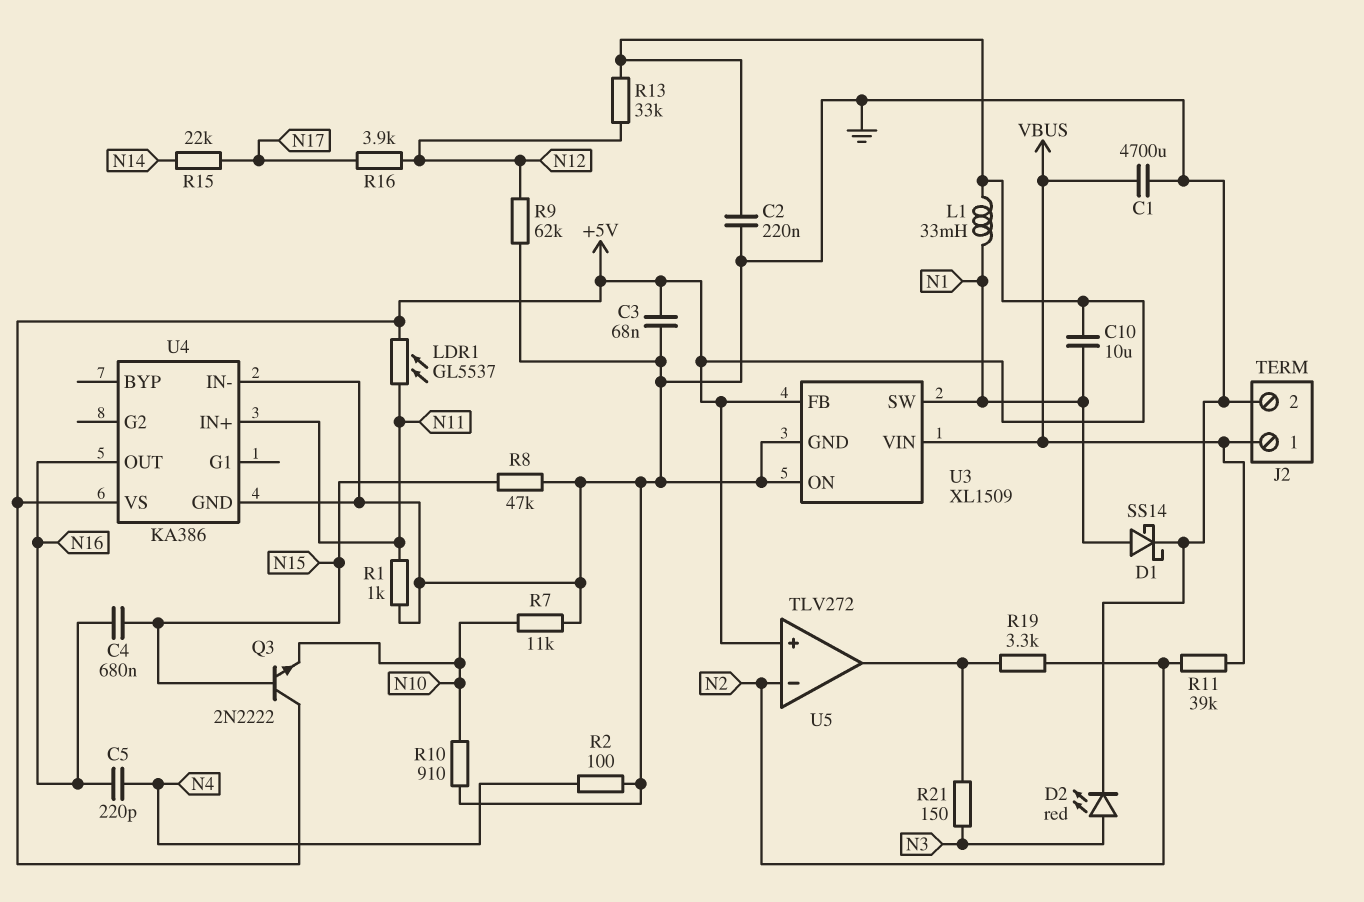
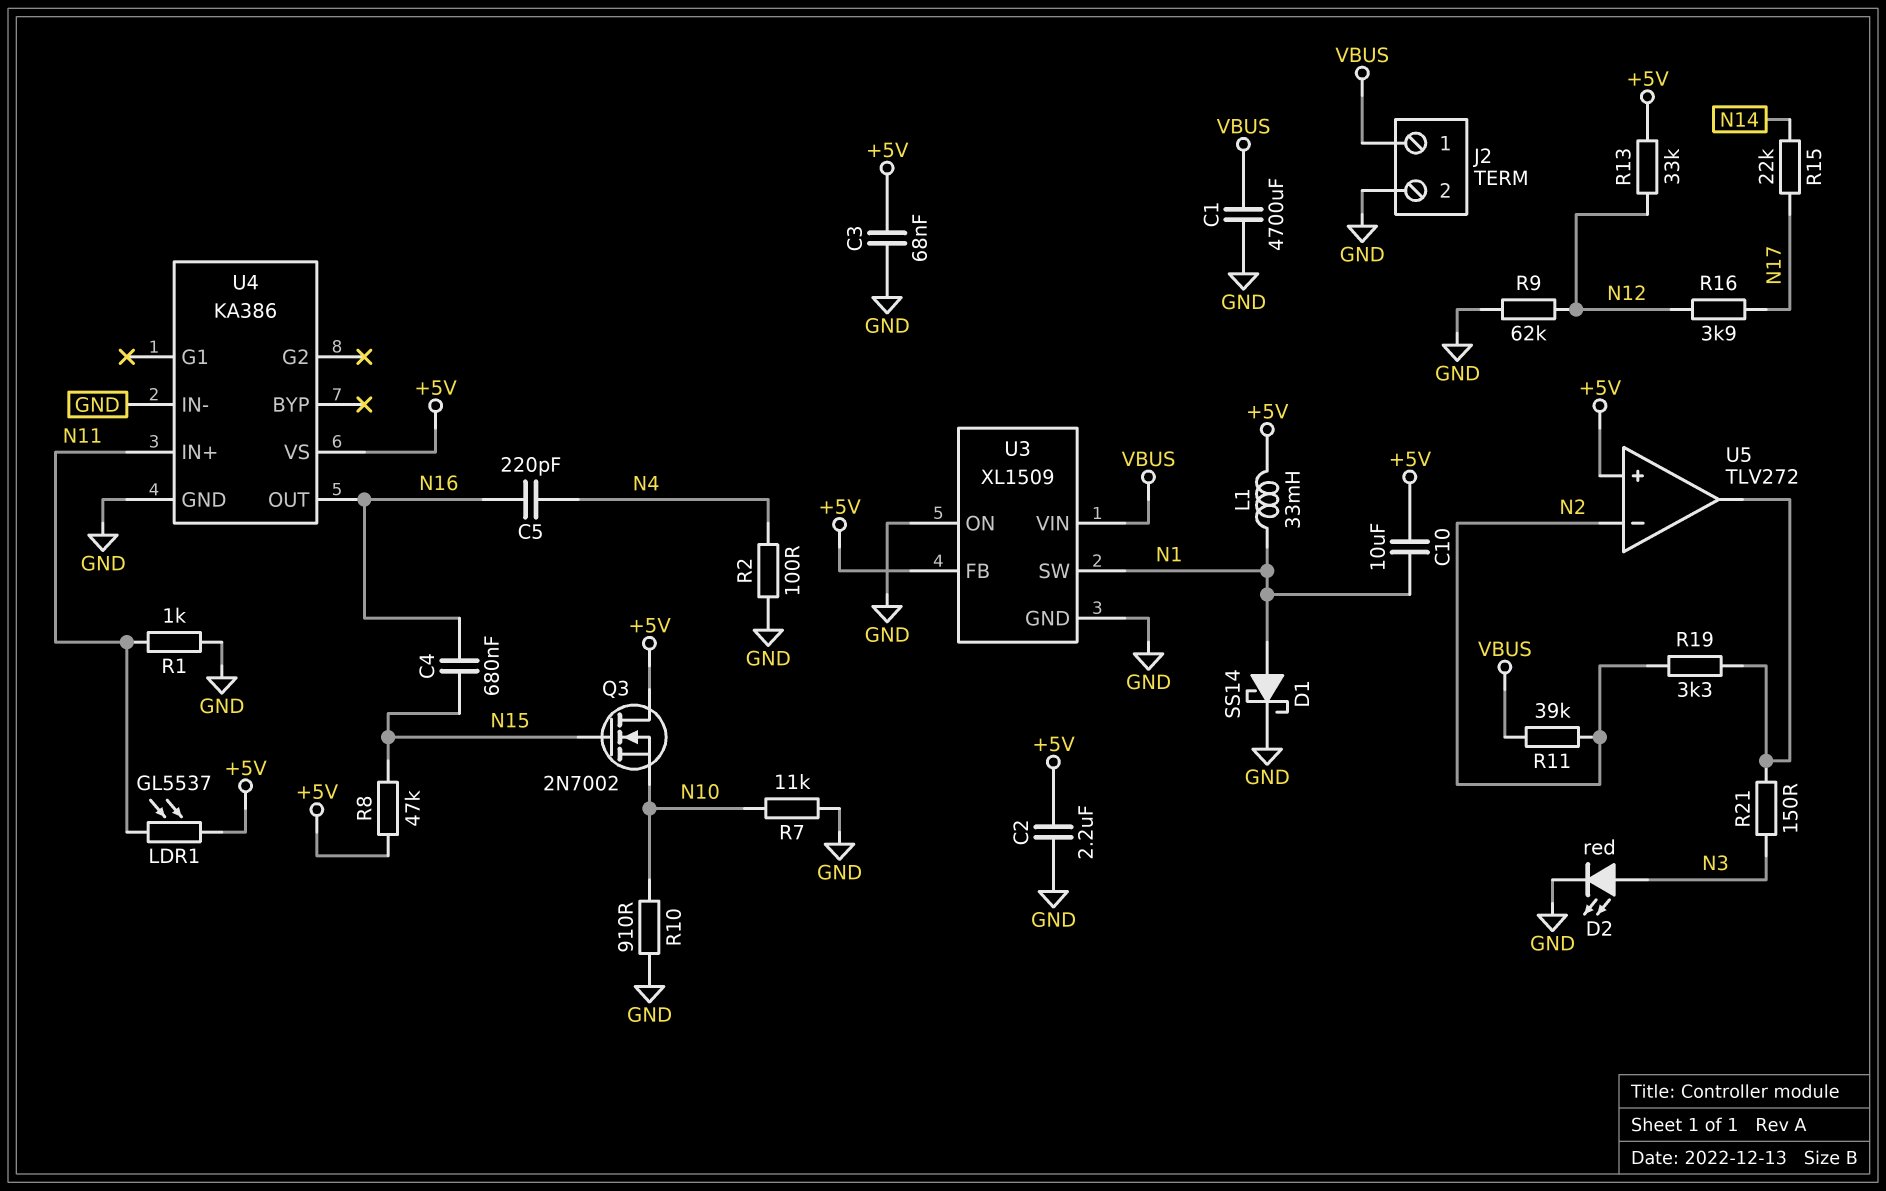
C2: 220nF (+5V, GND) -> 2.2uF (+5V, GND)
Q3: NPN 2N2222 (B N15, C +5V, E N10) -> NMOS 2N7002 (G N15, D +5V, S N10)
R8: 47k (GND, N15) -> 47k (+5V, N15)

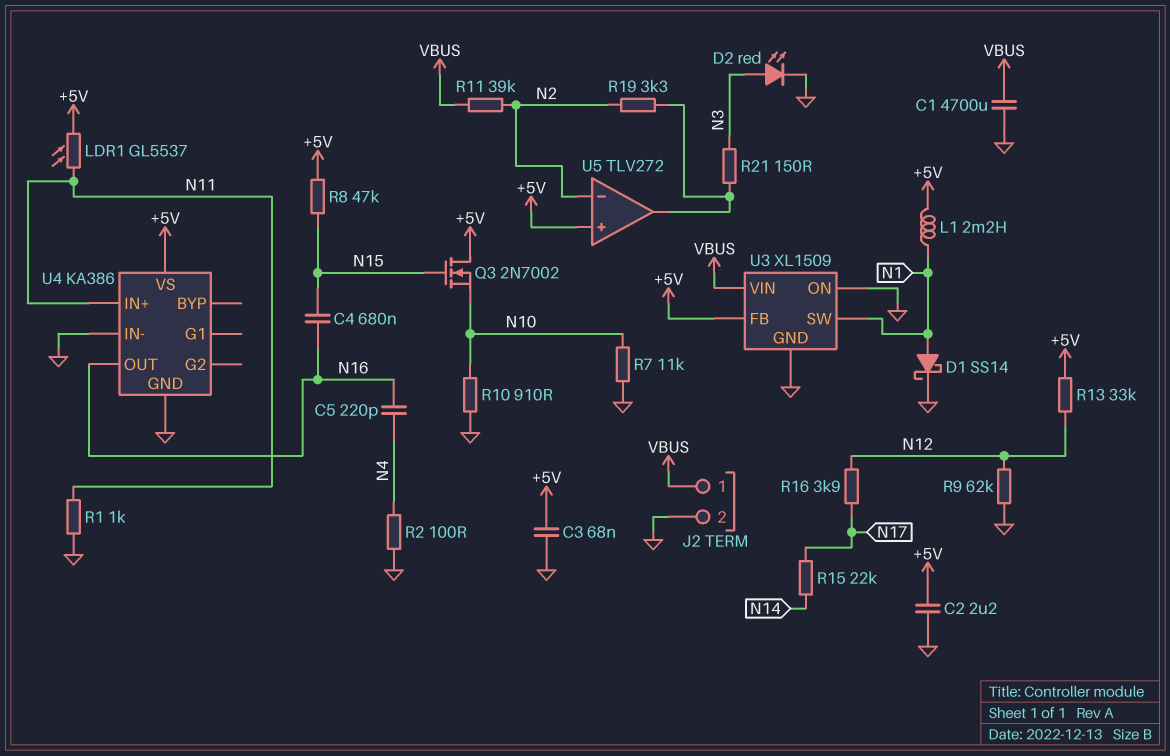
C10: 10uF (+5V, N1) -> none
L1: 33mH (+5V, N1) -> 2.2mH (+5V, N1)

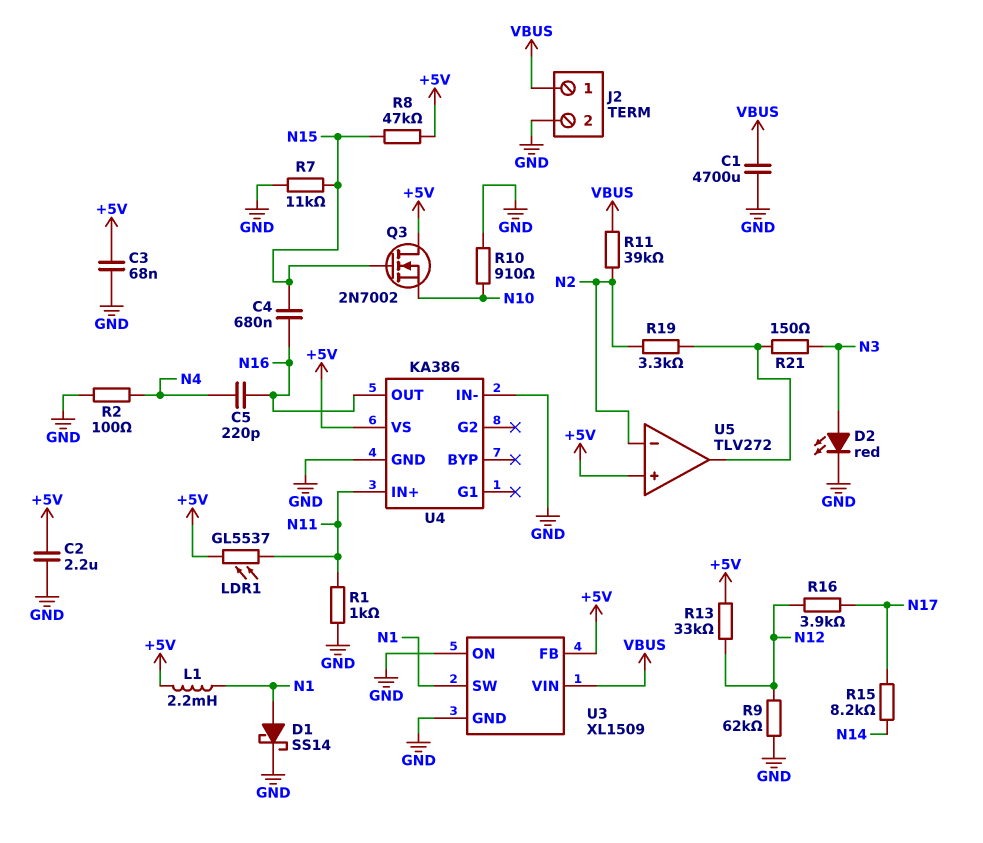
R7: 11k (GND, N10) -> 11k (GND, N15)
R15: 22k (N14, N17) -> 8.2k (N14, N17)

